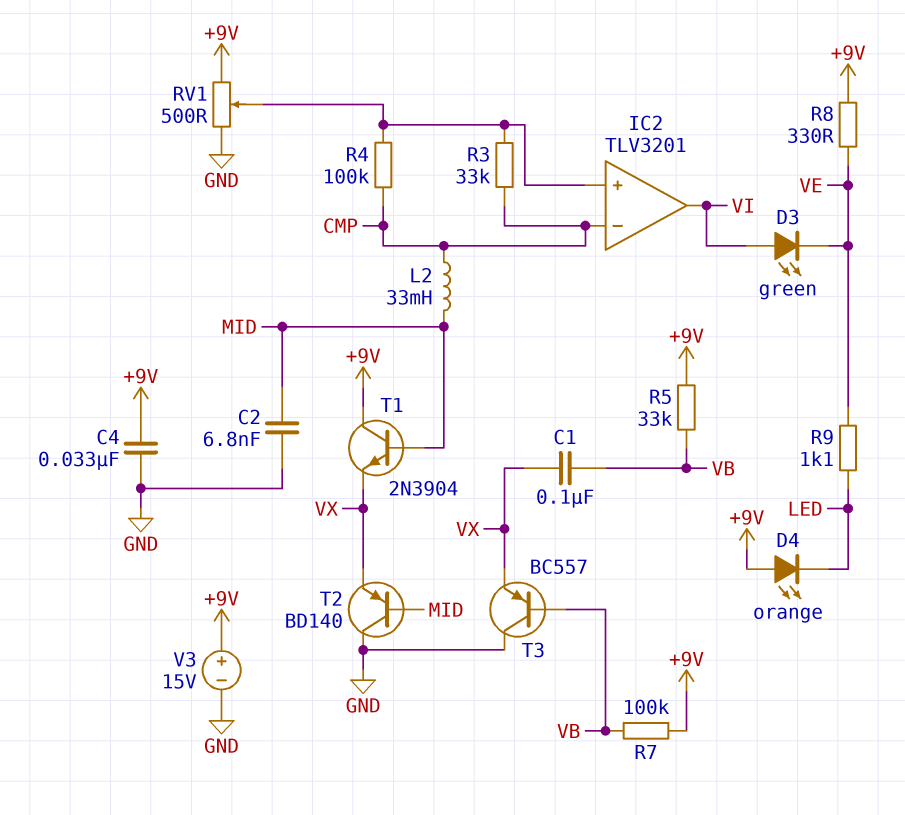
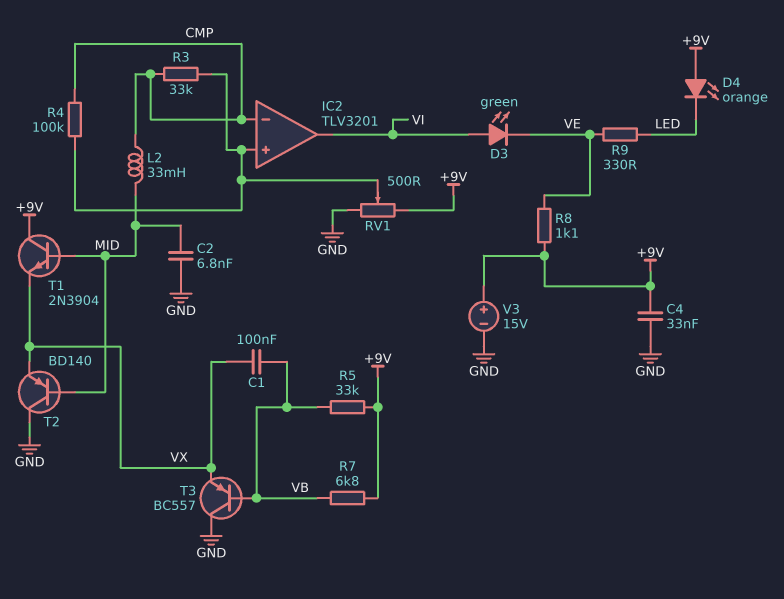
R7: 100k (+9V, VB) -> 6.8k (+9V, VB)
R8: 330 (+9V, VE) -> 1.1k (+9V, VE)
R9: 1.1k (LED, VE) -> 330 (LED, VE)

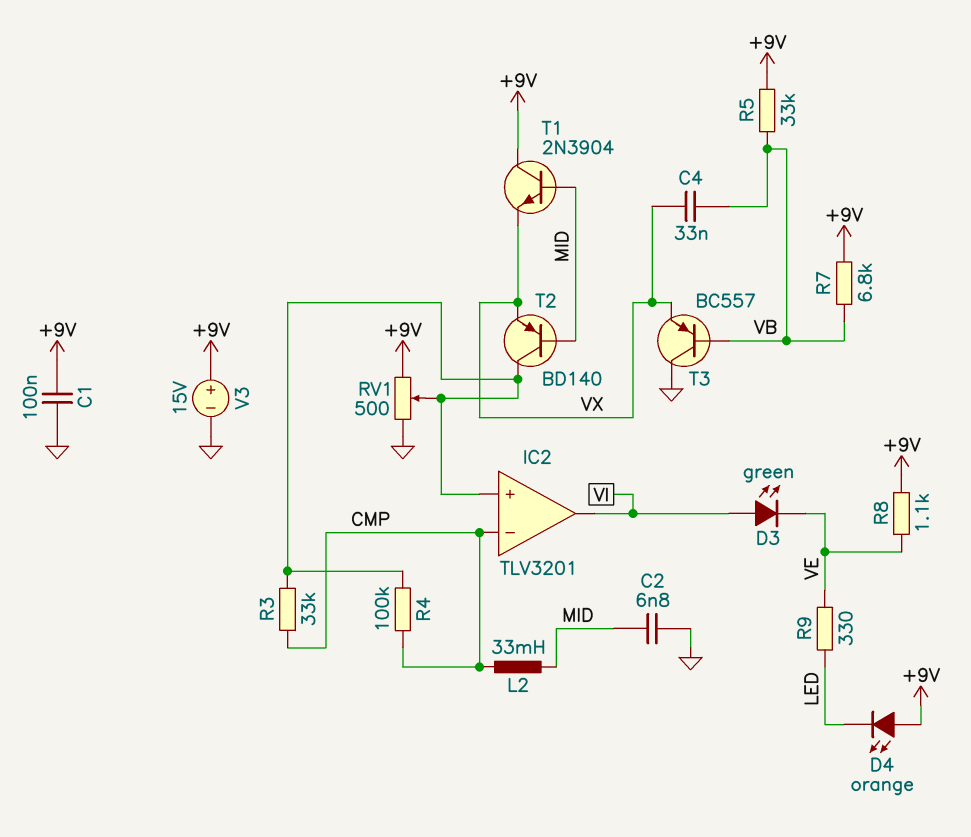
C1: 100nF (VB, VX) -> 100nF (+9V, GND)
C4: 33nF (+9V, GND) -> 33nF (VB, VX)
T2: PNP BD140 (B MID, C GND, E VX) -> PNP BD140 (B MID, C IC2/in+, E VX)

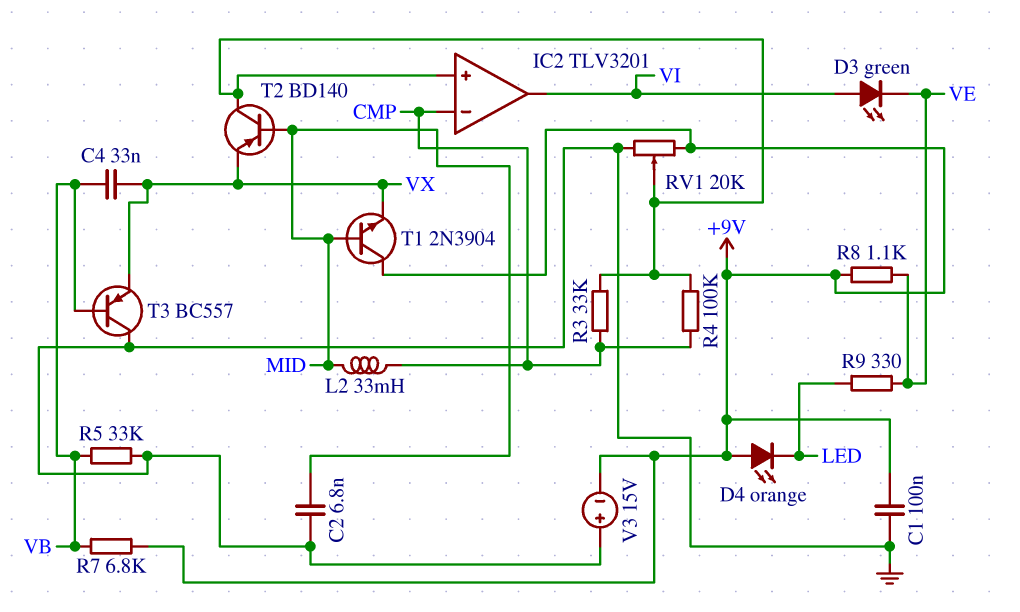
R5: 33k (+9V, VB) -> 33k (GND, VB)
RV1: 500 (+9V, GND, wiper IC2/in+) -> 20k (+9V, GND, wiper IC2/in+)
V3: 15V (plus +9V, minus GND) -> 15V (plus GND, minus +9V)

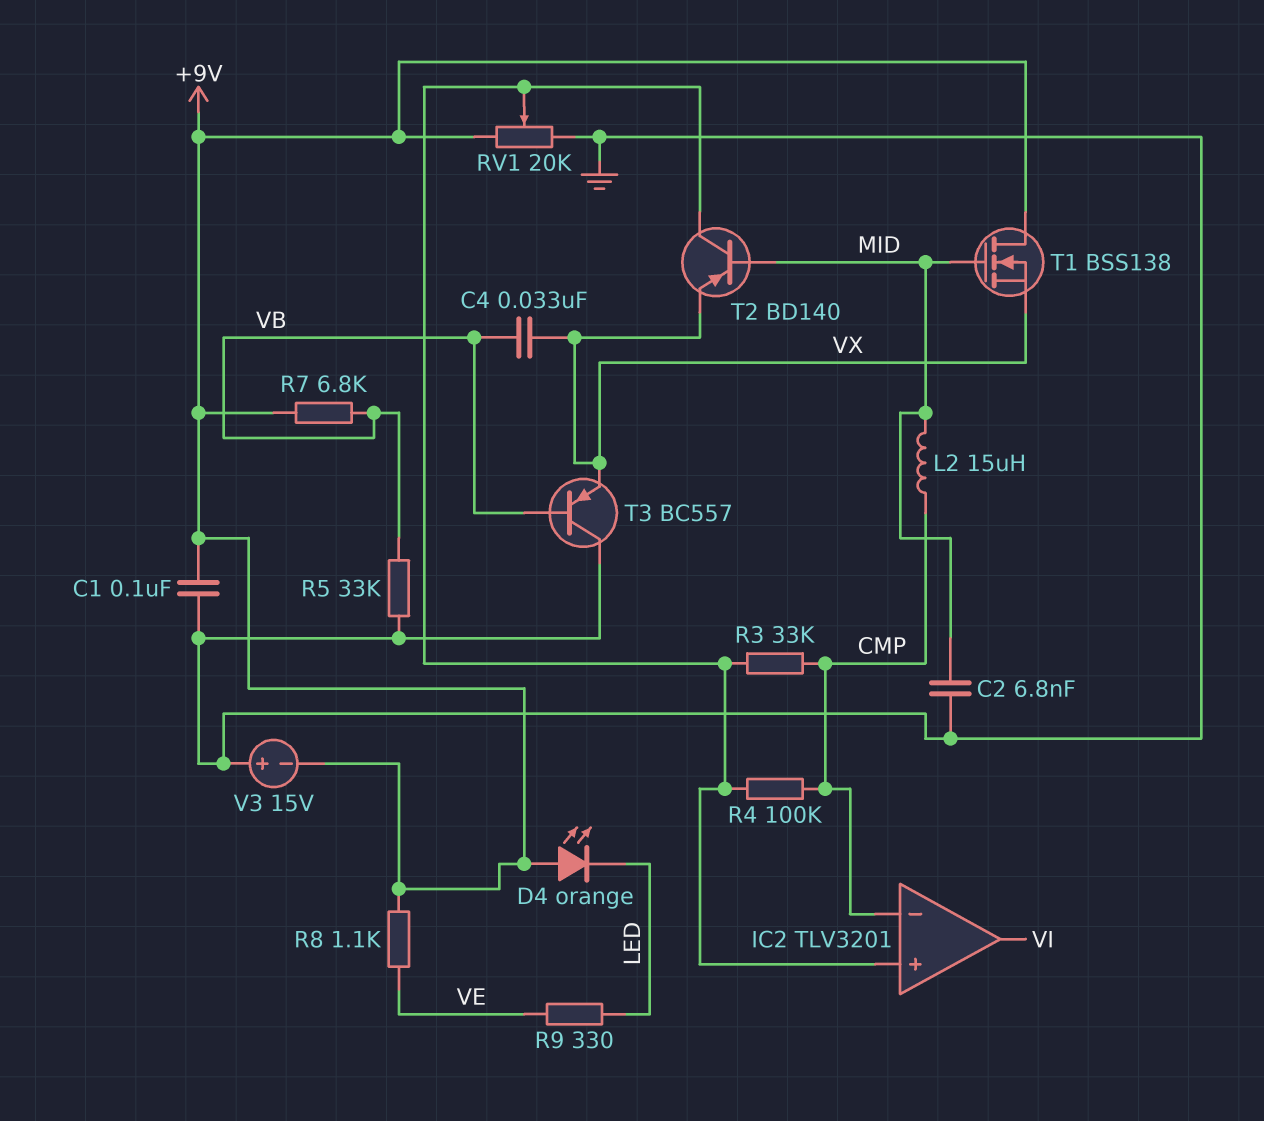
D3: LED green (A VI, K VE) -> none
L2: 33mH (CMP, MID) -> 15uH (CMP, MID)
T1: NPN 2N3904 (B MID, C +9V, E VX) -> NMOS BSS138 (G MID, D +9V, S VX)

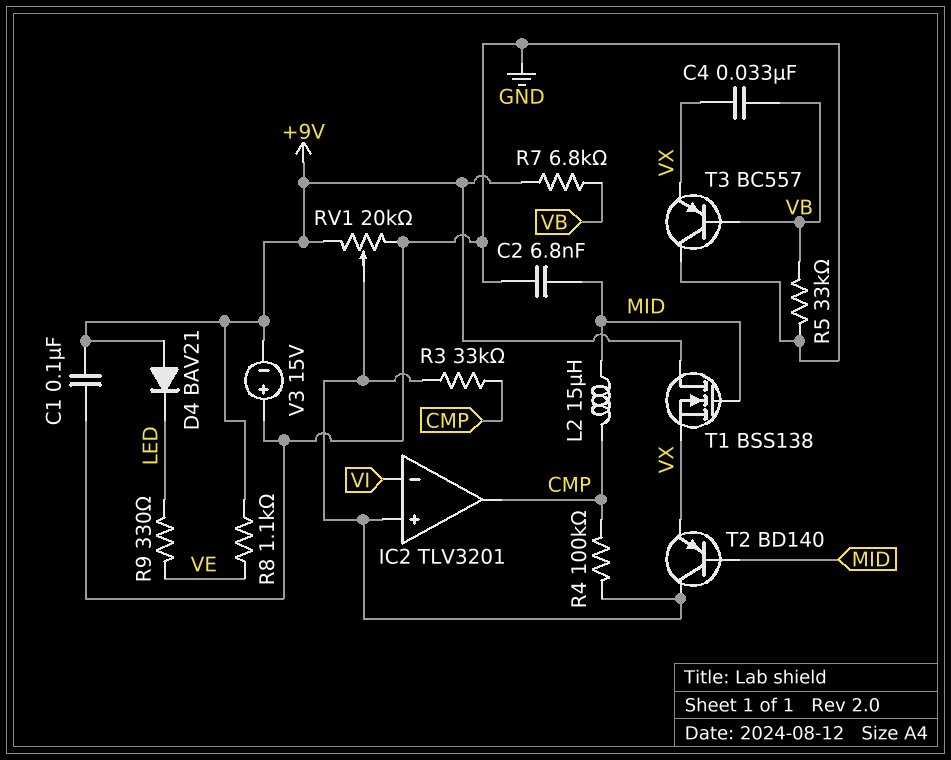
D4: LED orange (A +9V, K LED) -> diode BAV21 (A +9V, K LED)
IC2 pin in-: CMP -> VI
IC2 pin out: VI -> CMP

